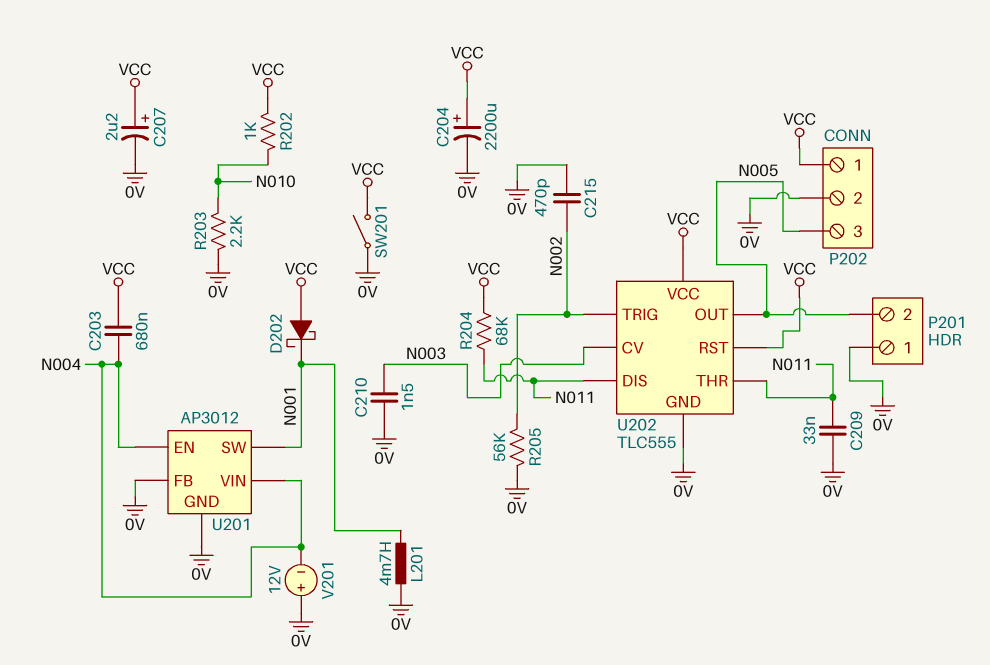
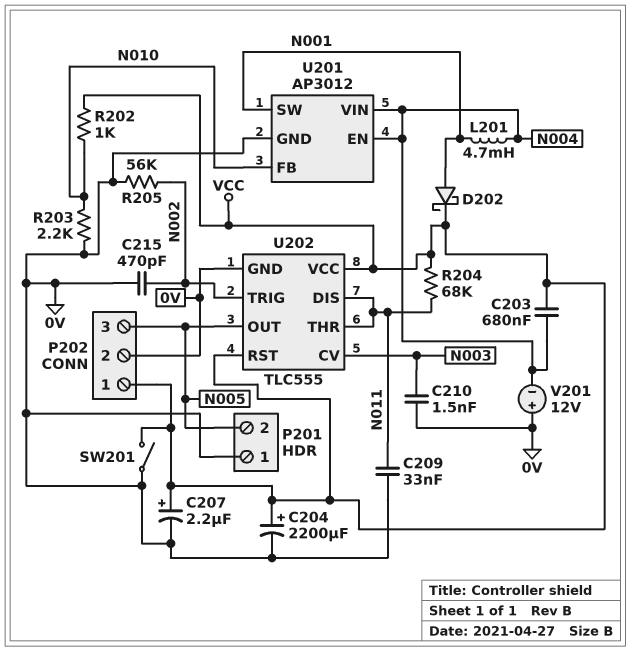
D202: schottky (A VCC, K N001) -> schottky (A N001, K VCC)
L201: 4.7mH (0V, N001) -> 4.7mH (N001, N004)
U201 pin FB: 0V -> N010

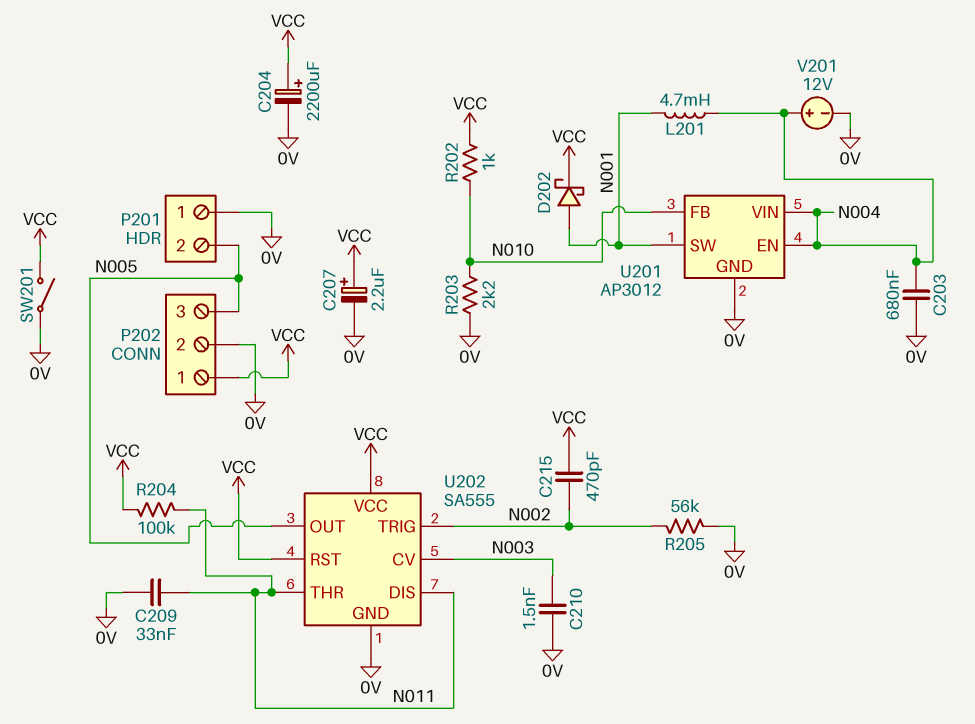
C203: 680nF (N004, VCC) -> 680nF (0V, N004)
C215: 470pF (0V, N002) -> 470pF (N002, VCC)
R204: 68k (N011, VCC) -> 100k (N011, VCC)
U202: TLC555 -> SA555
V201: 12V (plus 0V, minus N004) -> 12V (plus N004, minus 0V)

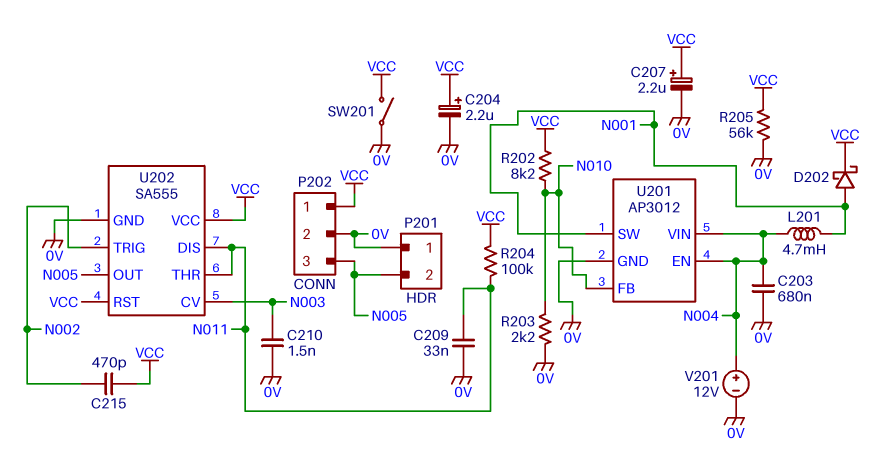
C204: 2200uF (plus VCC, minus 0V) -> 2.2uF (plus VCC, minus 0V)
R202: 1k (N010, VCC) -> 8.2k (N010, VCC)
R205: 56k (0V, N002) -> 56k (0V, VCC)

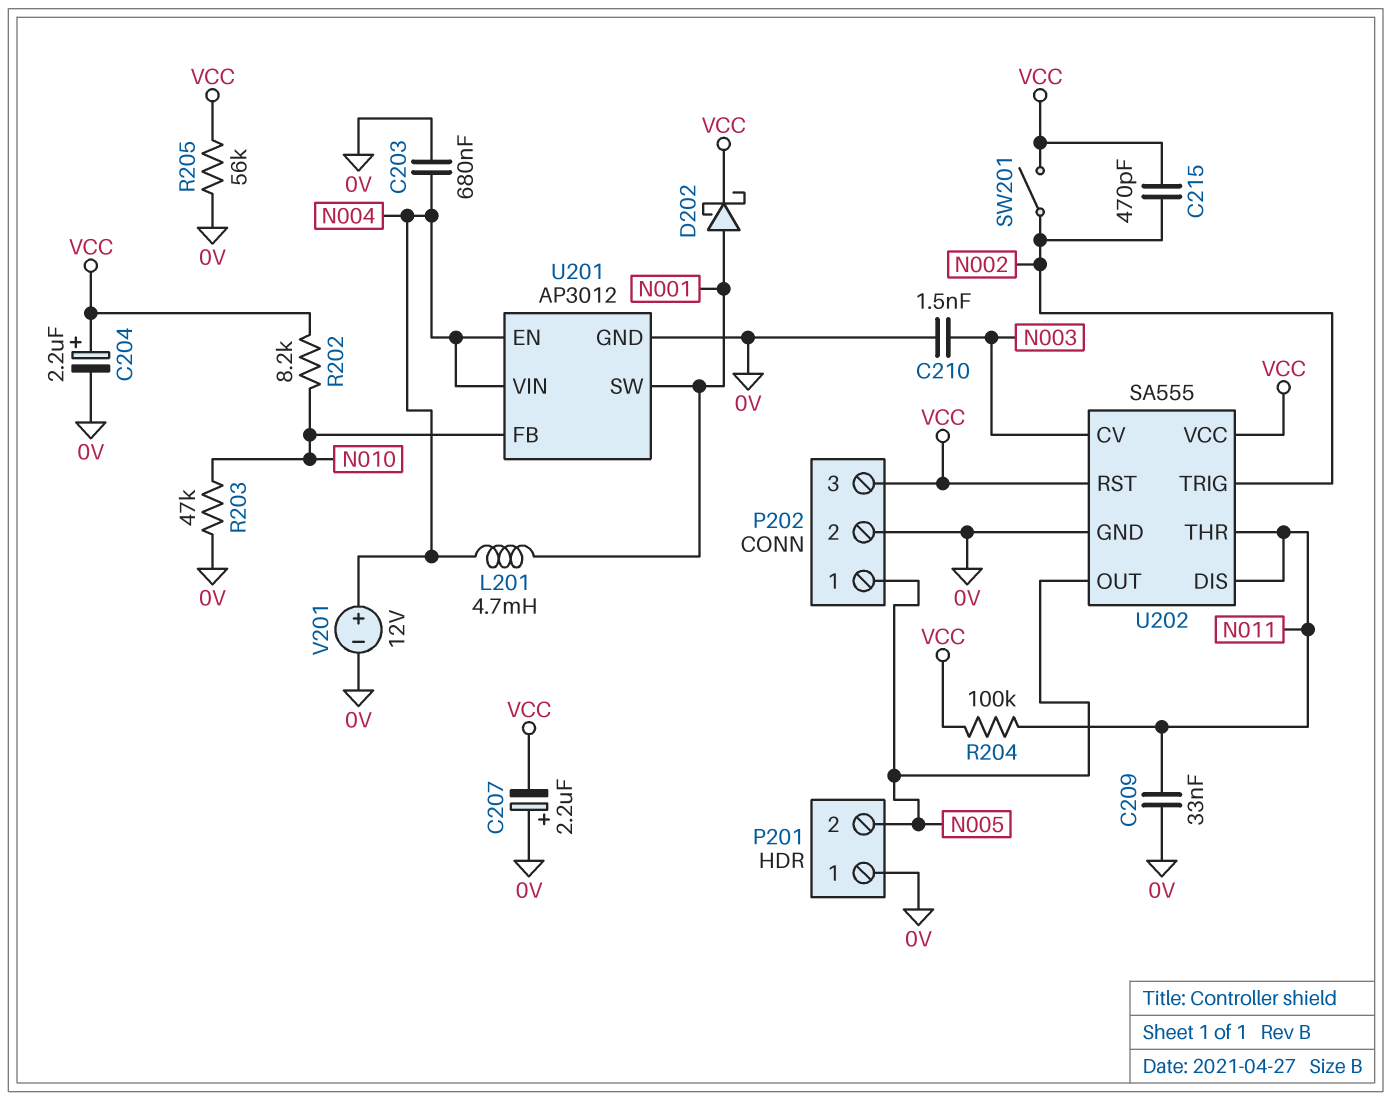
C207: 2.2uF (plus VCC, minus 0V) -> 2.2uF (plus 0V, minus VCC)
P202 pin 1: VCC -> N005
P202 pin 3: N005 -> VCC
R203: 2.2k (0V, N010) -> 47k (0V, N010)
SW201: switch (0V, VCC) -> switch (N002, VCC)

